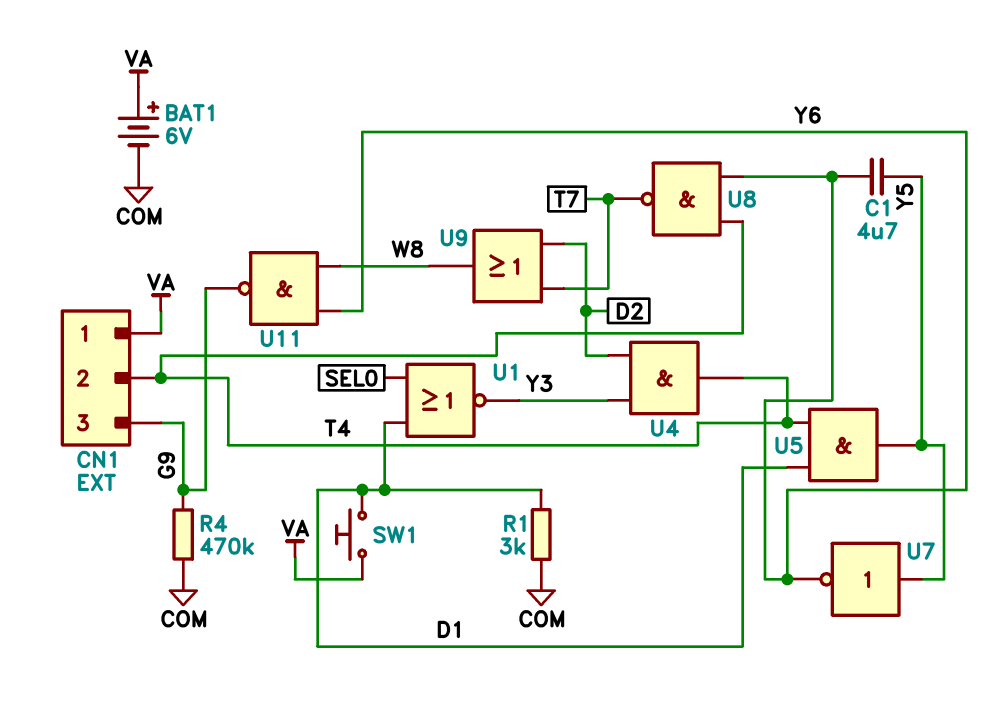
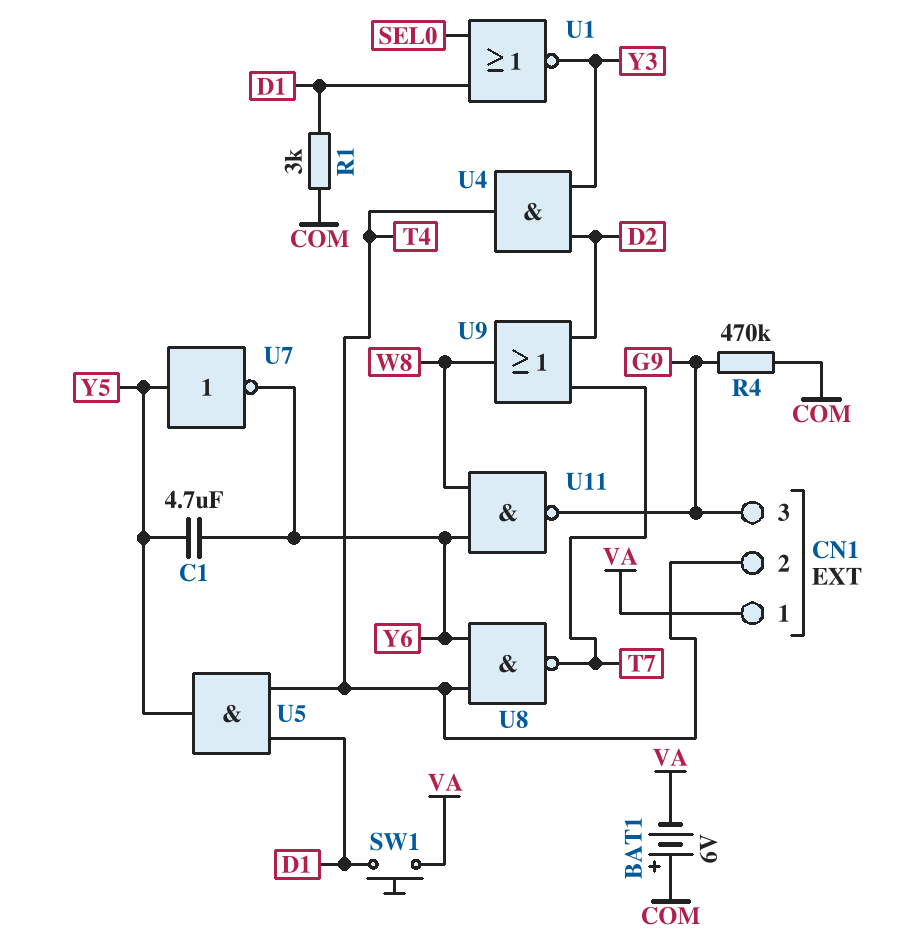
BAT1: 6V (plus VA, minus COM) -> 6V (plus COM, minus VA)

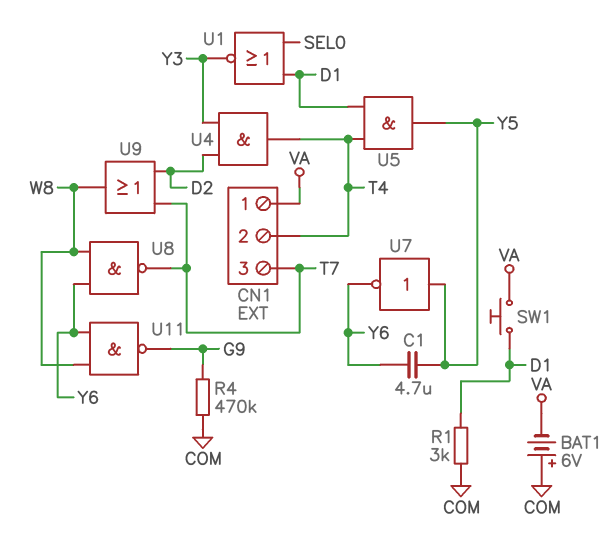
CN1 pin 3: G9 -> T7
U8: NAND (in T4, in Y6, out T7) -> NAND (in W8, in Y6, out T7)

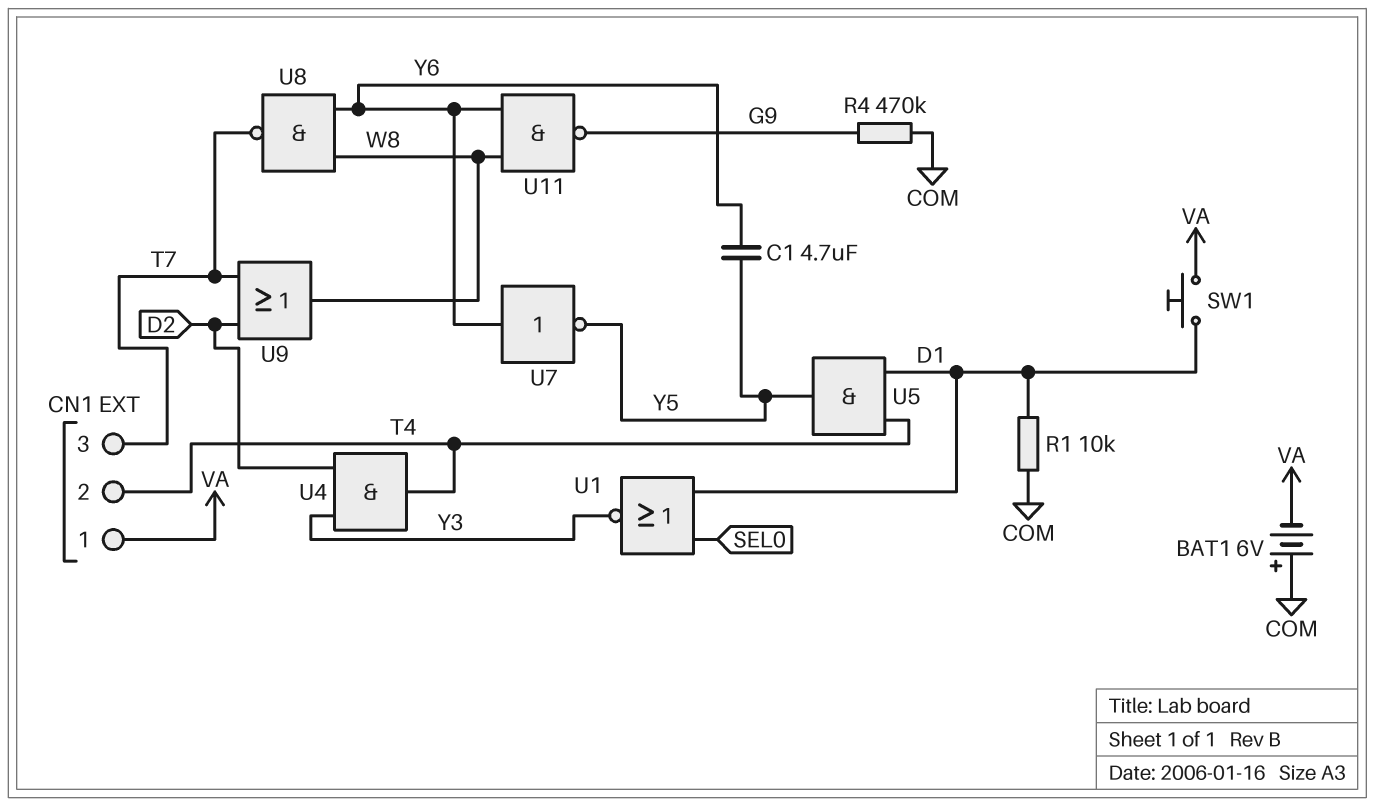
R1: 3k (COM, D1) -> 10k (COM, D1)
U7: NOT (in Y5, out Y6) -> NOT (in Y6, out Y5)

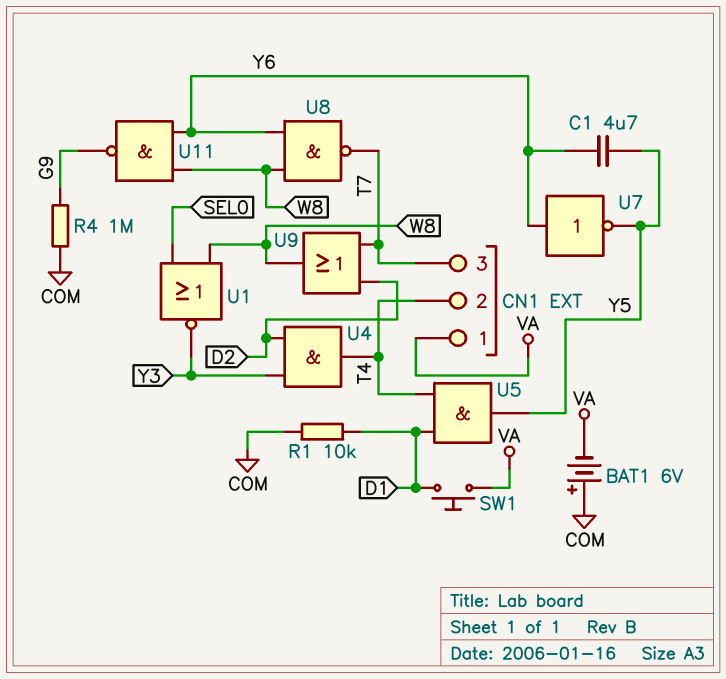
R4: 470k (COM, G9) -> 1M (COM, G9)
U1: NOR (in D1, in SEL0, out Y3) -> NOR (in SEL0, in W8, out Y3)

